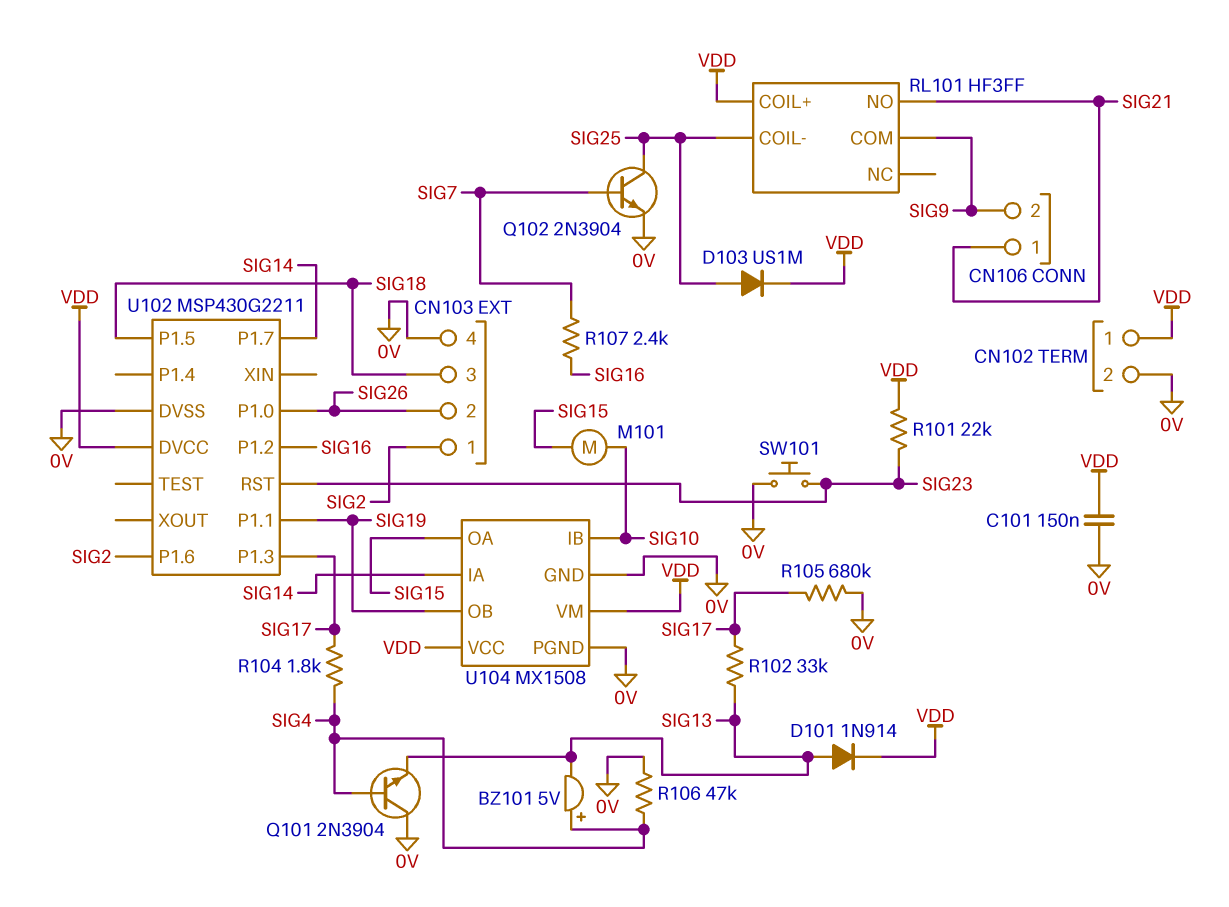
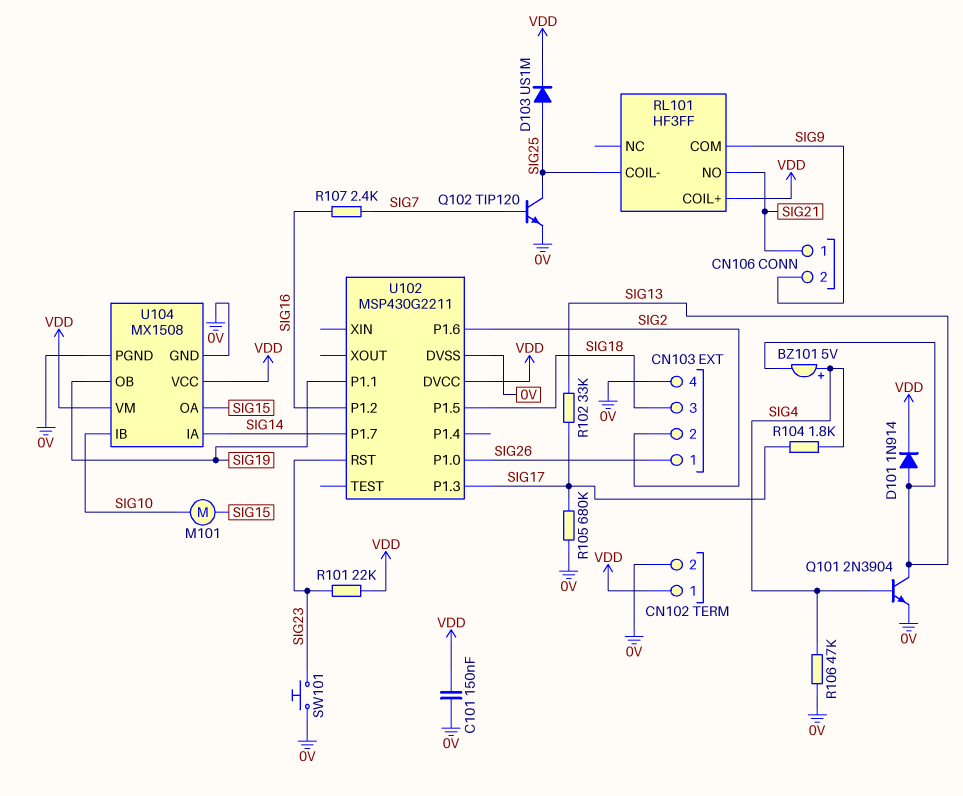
CN103 pin 1: SIG2 -> SIG26
CN103 pin 2: SIG26 -> SIG2
Q101: NPN 2N3904 (B SIG4, C 0V, E SIG13) -> NPN 2N3904 (B SIG4, C SIG13, E 0V)
Q102: NPN 2N3904 (B SIG7, C SIG25, E 0V) -> NPN TIP120 (B SIG7, C SIG25, E 0V)

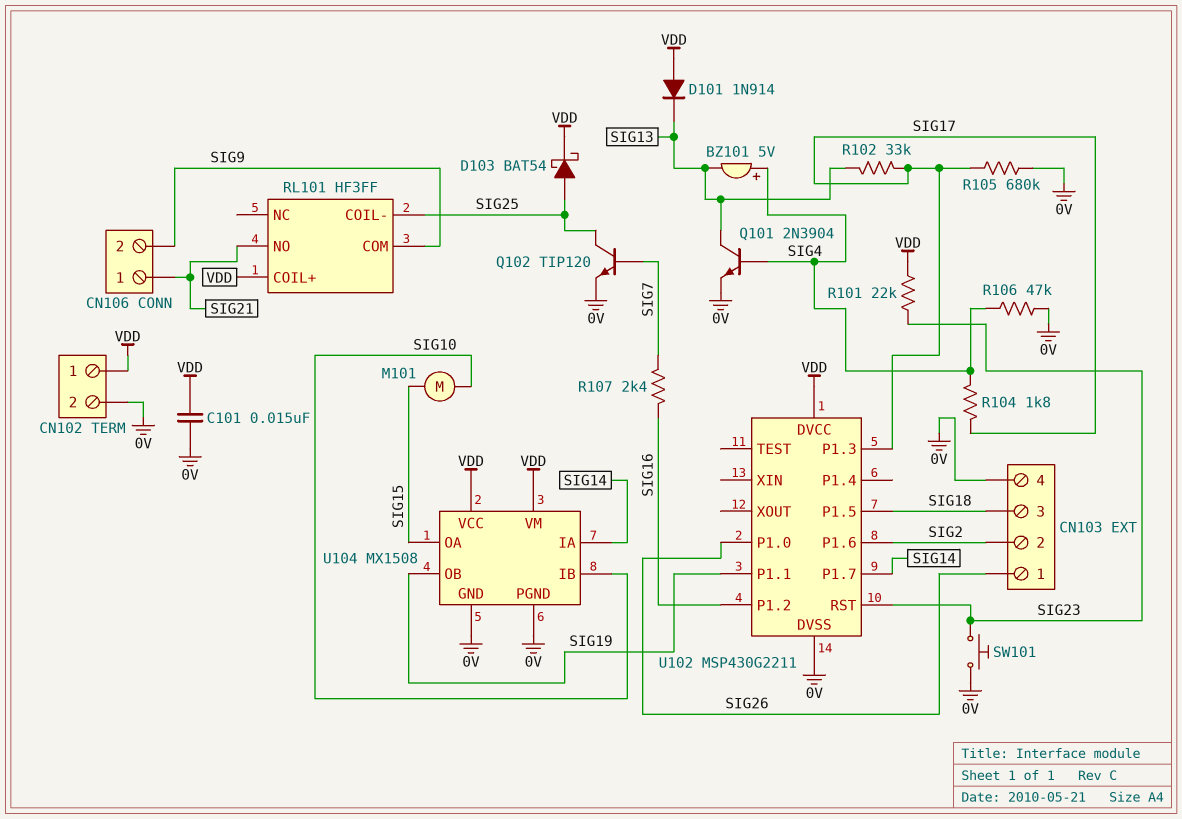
C101: 150nF (0V, VDD) -> 15nF (0V, VDD)
D101: diode 1N914 (A SIG13, K VDD) -> diode 1N914 (A VDD, K SIG13)
D103: diode US1M (A SIG25, K VDD) -> schottky BAT54 (A SIG25, K VDD)

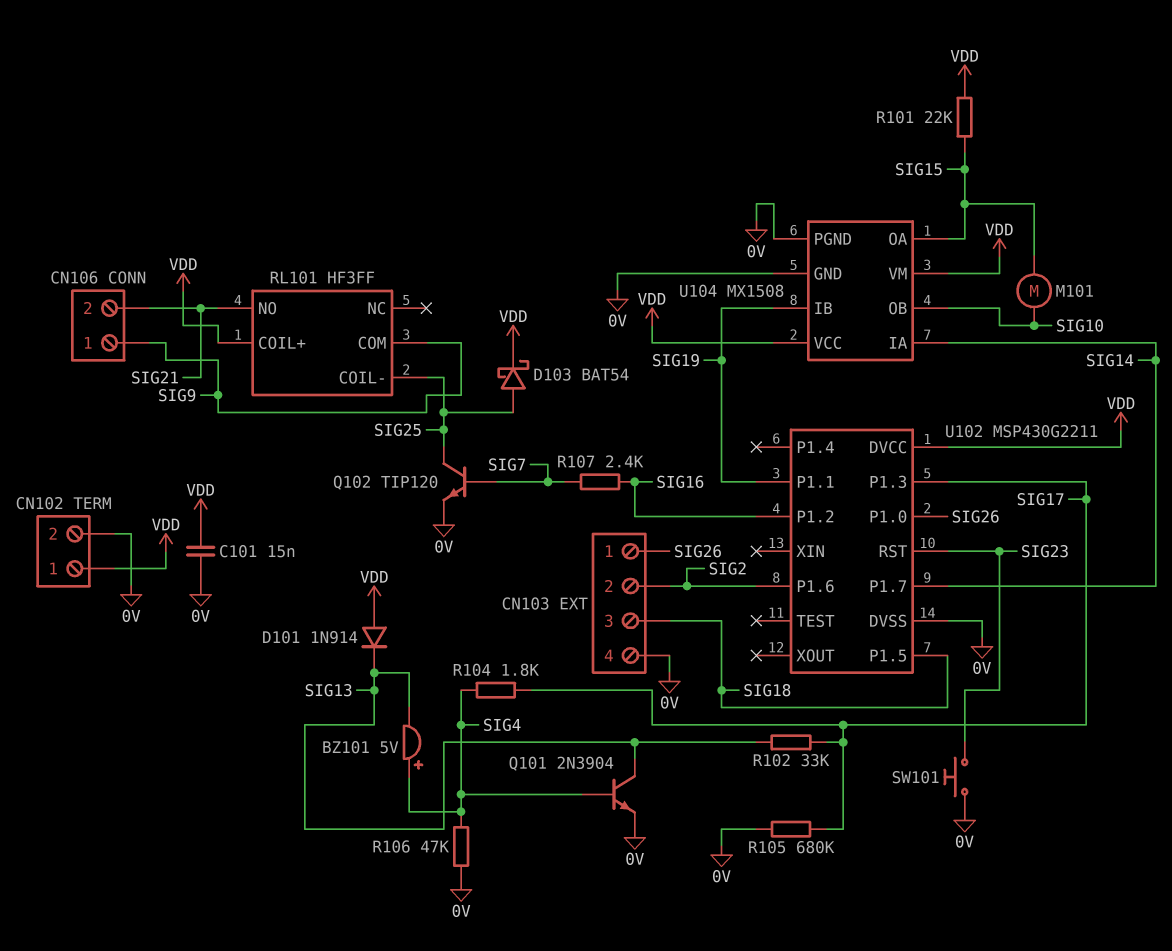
CN106 pin 1: SIG21 -> SIG9
CN106 pin 2: SIG9 -> SIG21
R101: 22k (SIG23, VDD) -> 22k (SIG15, VDD)
U104 pin IB: SIG10 -> SIG19
U104 pin OB: SIG19 -> SIG10

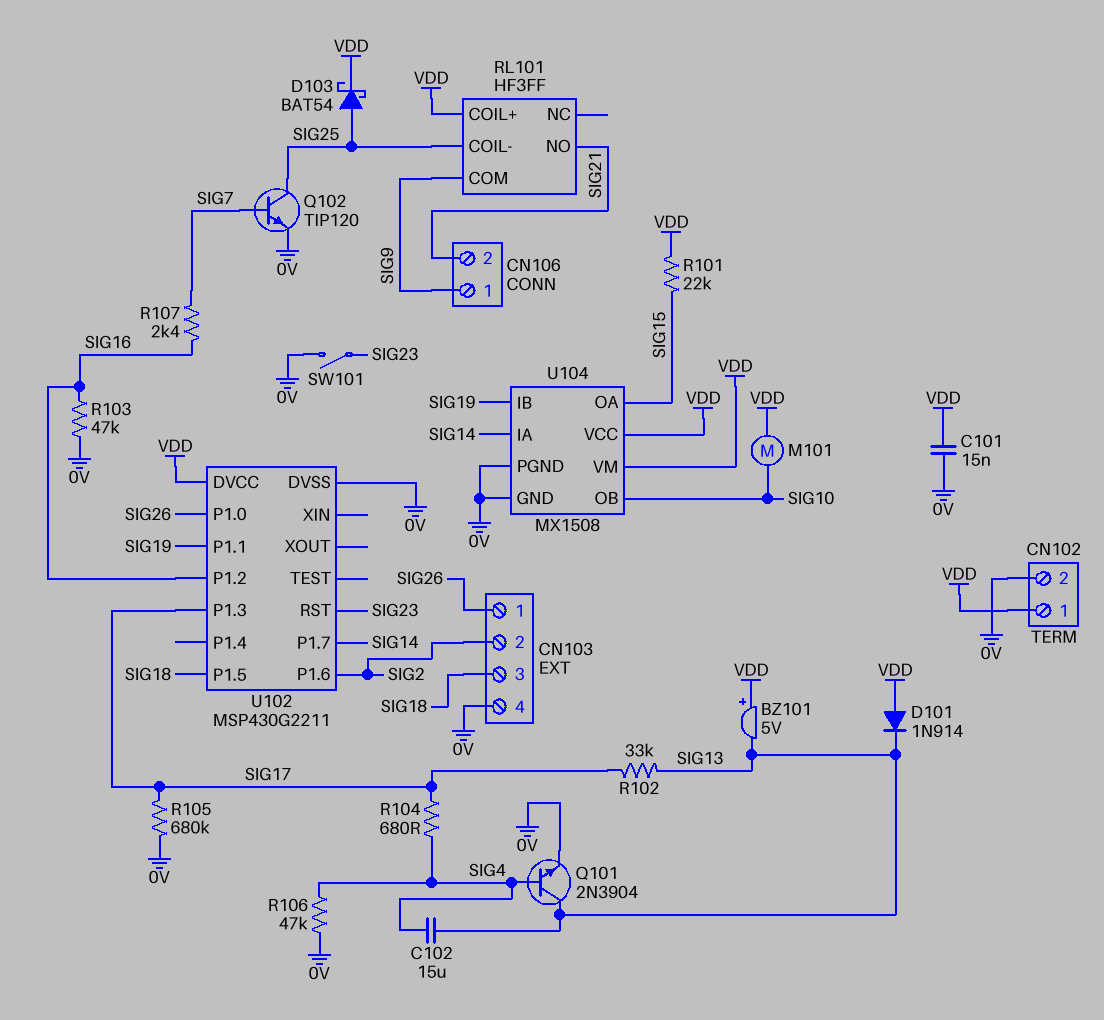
BZ101: buzzer 5V (plus SIG4, minus SIG13) -> buzzer 5V (plus VDD, minus SIG13)
C102: none -> 15uF (SIG4, SIG13)
M101: motor (SIG10, SIG15) -> motor (SIG10, VDD)
R103: none -> 47k (0V, SIG16)
R104: 1.8k (SIG4, SIG17) -> 680 (SIG4, SIG17)
SW101: button (0V, SIG23) -> switch (0V, SIG23)

